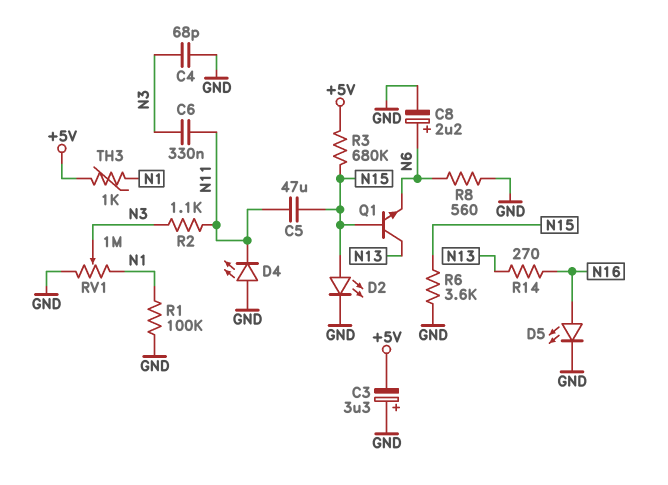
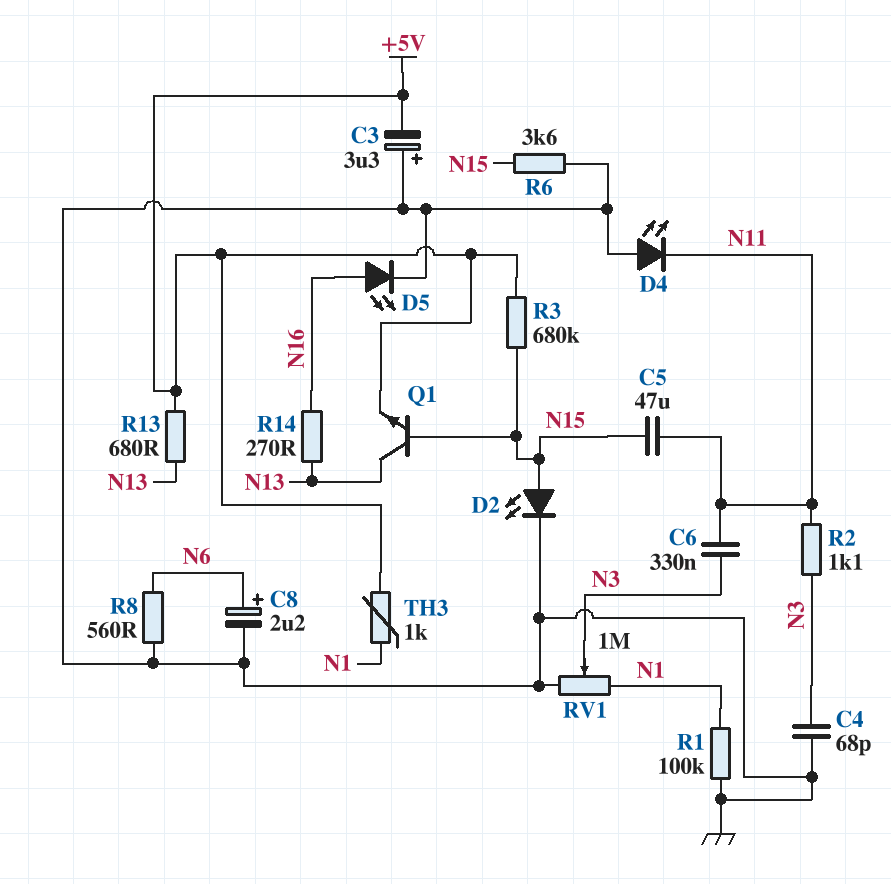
Q1: NPN (B N15, C N13, E N6) -> NPN (B N15, C N13, E +5V)
R13: none -> 680 (+5V, N13)

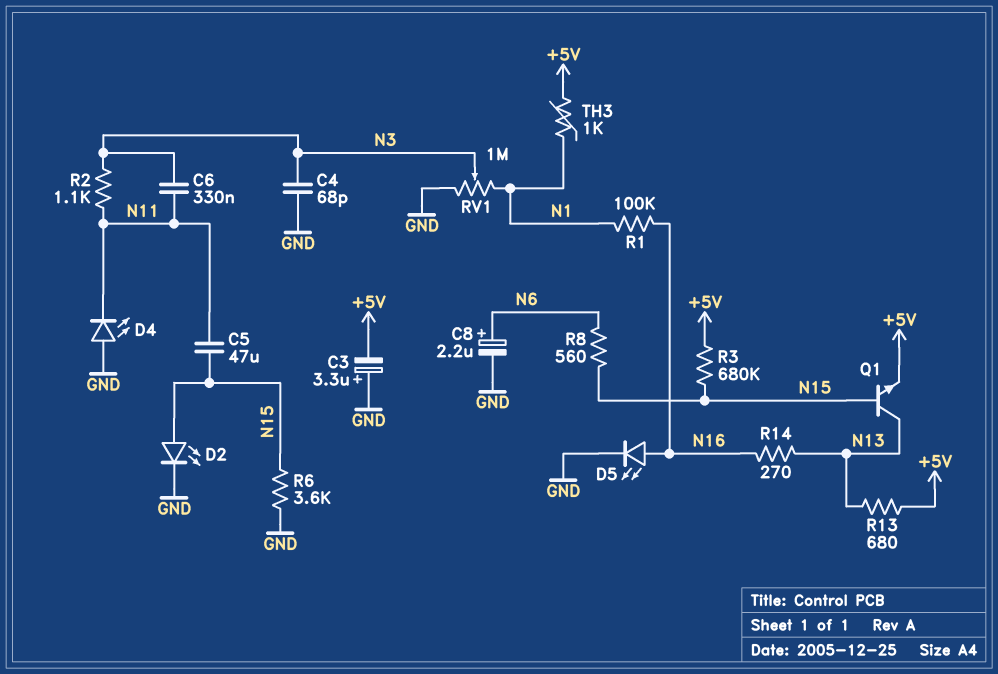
R1: 100k (GND, N1) -> 100k (N1, N16)
R8: 560 (GND, N6) -> 560 (N6, N15)

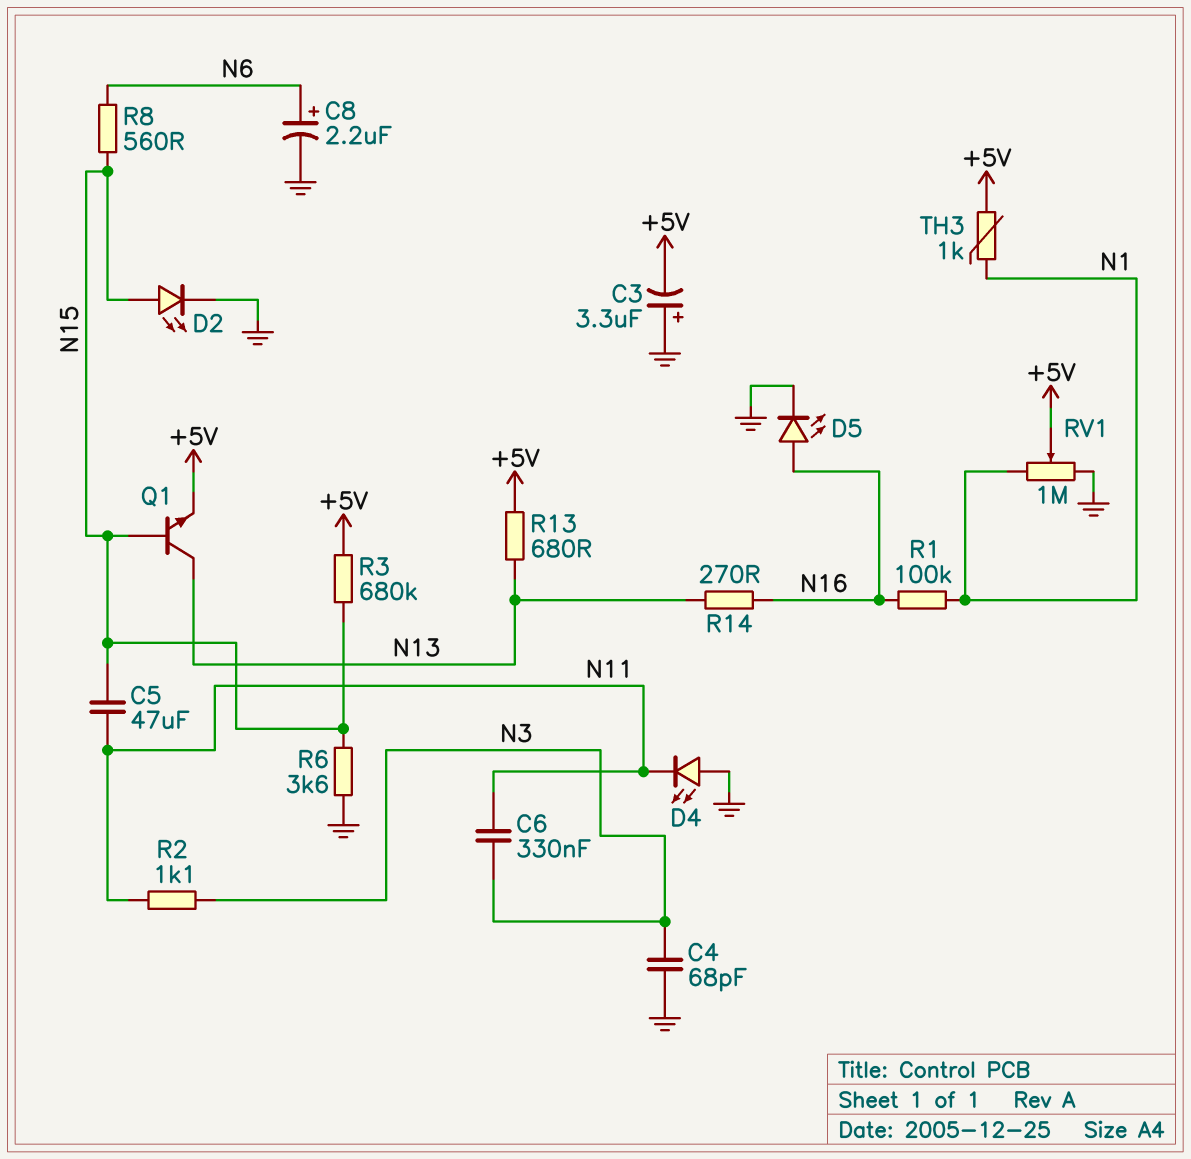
RV1: 1M (GND, N1, wiper N3) -> 1M (GND, N1, wiper +5V)

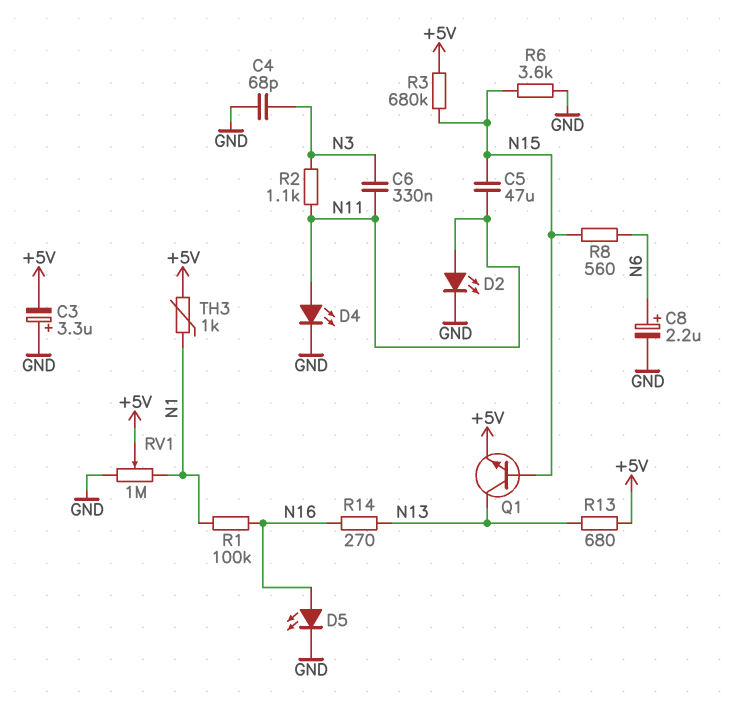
D2: LED (A N15, K GND) -> LED (A N11, K GND)
D4: LED (A GND, K N11) -> LED (A N11, K GND)

